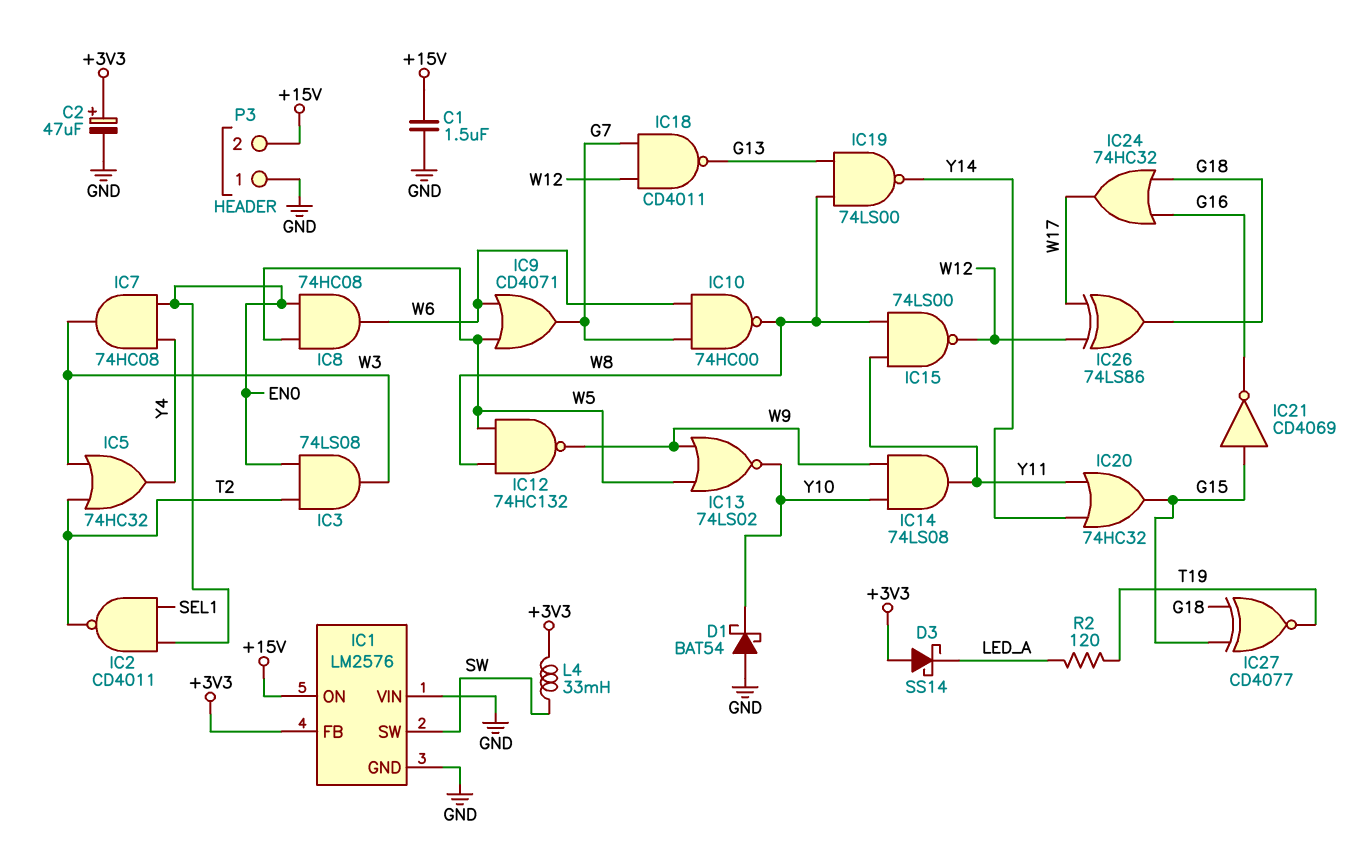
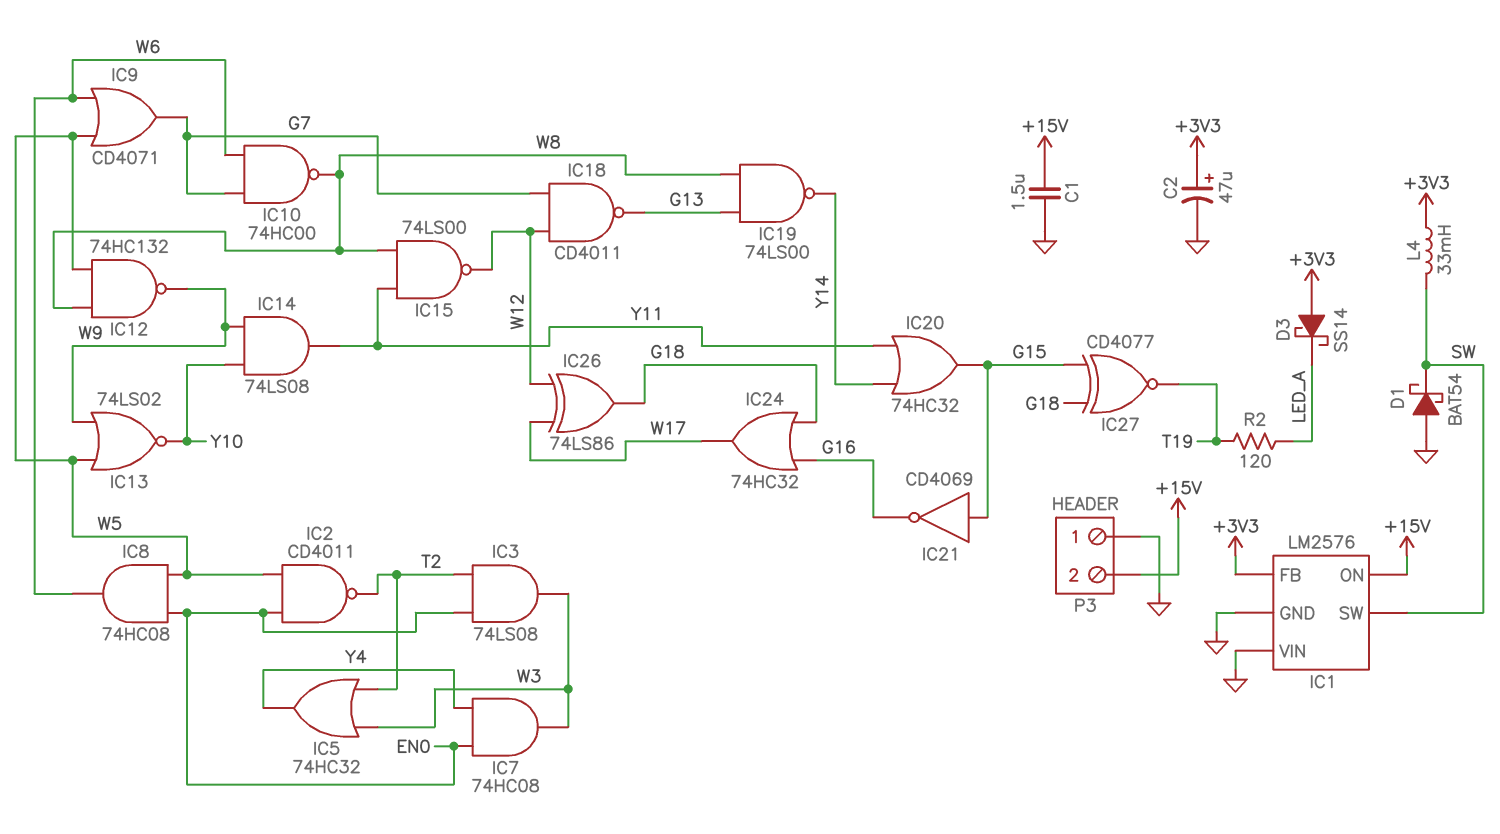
D1: schottky BAT54 (A GND, K Y10) -> schottky BAT54 (A GND, K SW)
IC2: NAND CD4011 (in EN0, in SEL1, out T2) -> NAND CD4011 (in EN0, in W5, out T2)

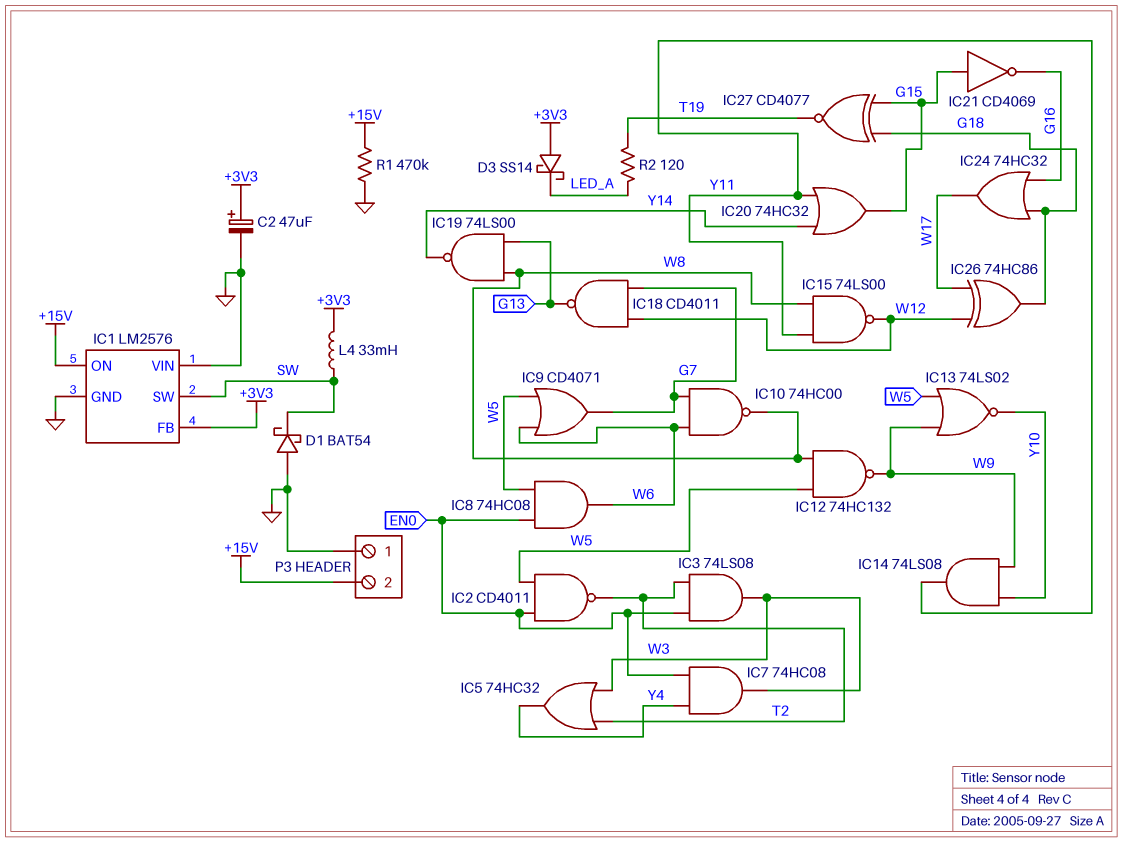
C1: 1.5uF (+15V, GND) -> none
IC26: XOR 74LS86 (in W12, in W17, out G18) -> XOR 74HC86 (in W12, in W17, out G18)
R1: none -> 470k (+15V, GND)

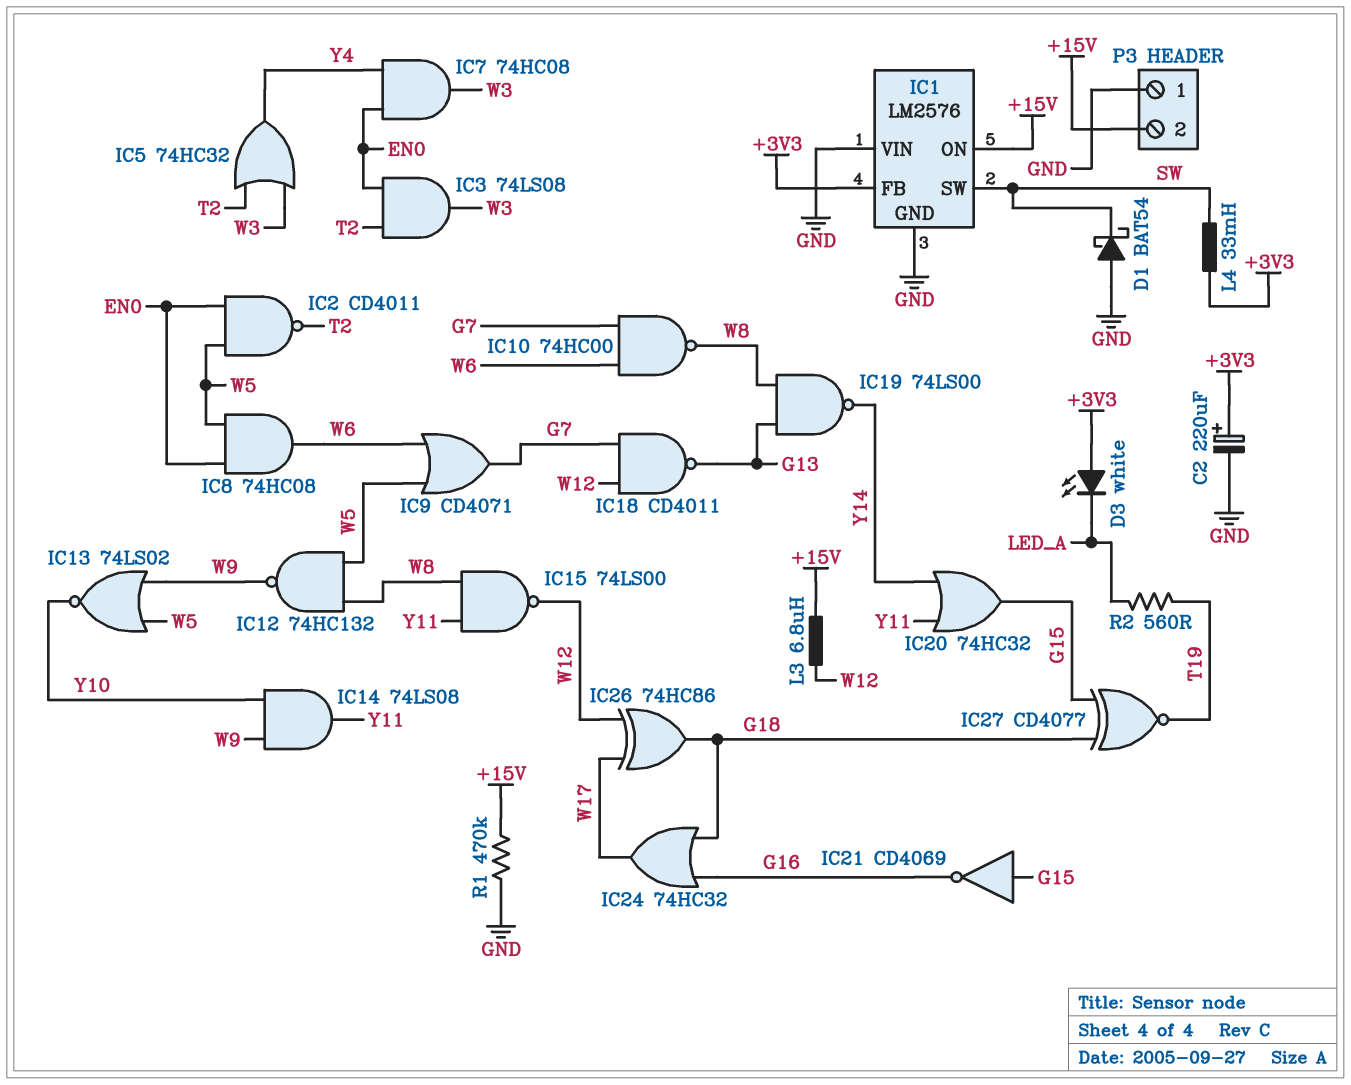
C2: 47uF (plus +3V3, minus GND) -> 220uF (plus +3V3, minus GND)
D3: schottky SS14 (A +3V3, K LED_A) -> LED white (A +3V3, K LED_A)
L3: none -> 6.8uH (+15V, W12)
R2: 120 (LED_A, T19) -> 560 (LED_A, T19)

